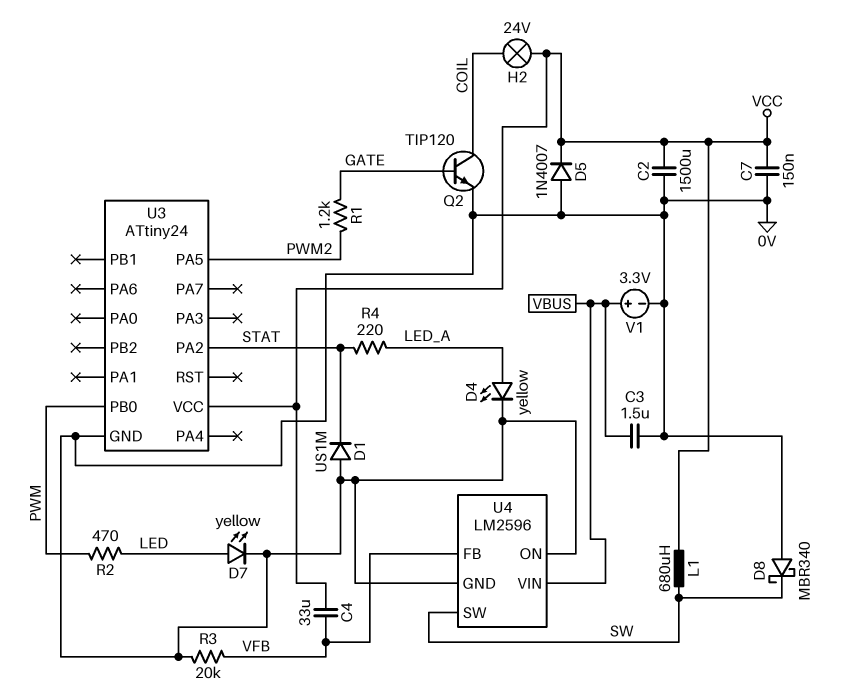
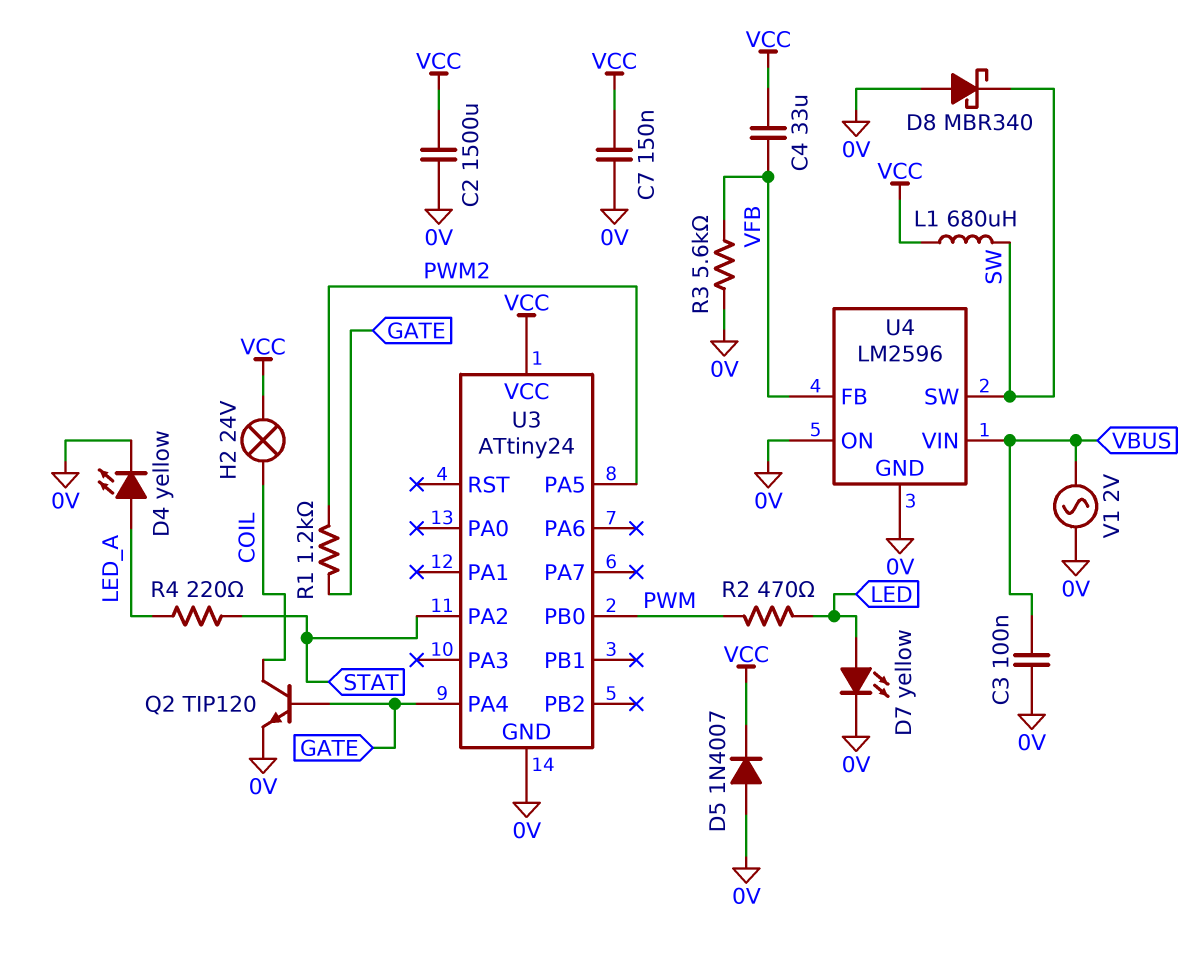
C3: 1.5uF (0V, VBUS) -> 100nF (0V, VBUS)
D1: diode US1M (A 0V, K STAT) -> none
R3: 20k (0V, VFB) -> 5.6k (0V, VFB)
U3 pin PA4: none -> GATE
V1: 3.3V (plus VBUS, minus 0V) -> AC 2V (0V, VBUS)

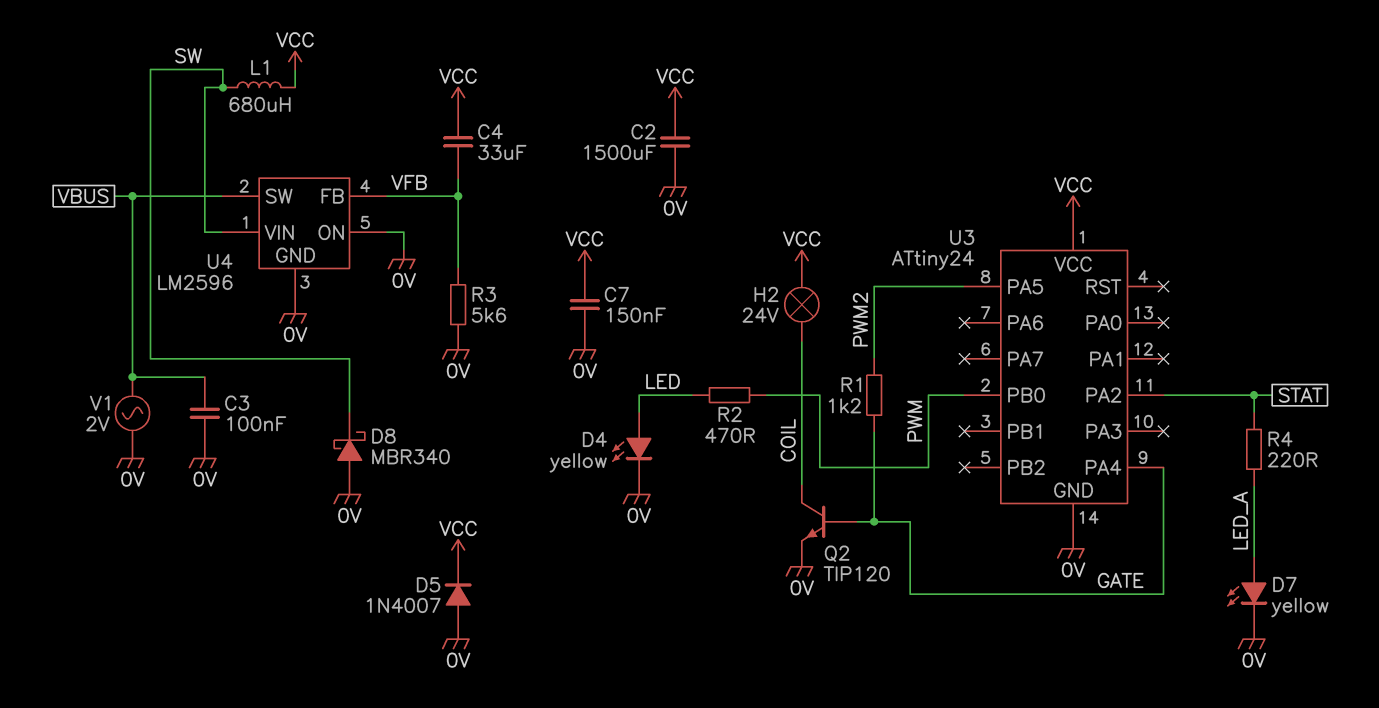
D4: LED yellow (A LED_A, K 0V) -> LED yellow (A LED, K 0V)
D7: LED yellow (A LED, K 0V) -> LED yellow (A LED_A, K 0V)
U4 pin SW: SW -> VBUS
U4 pin VIN: VBUS -> SW

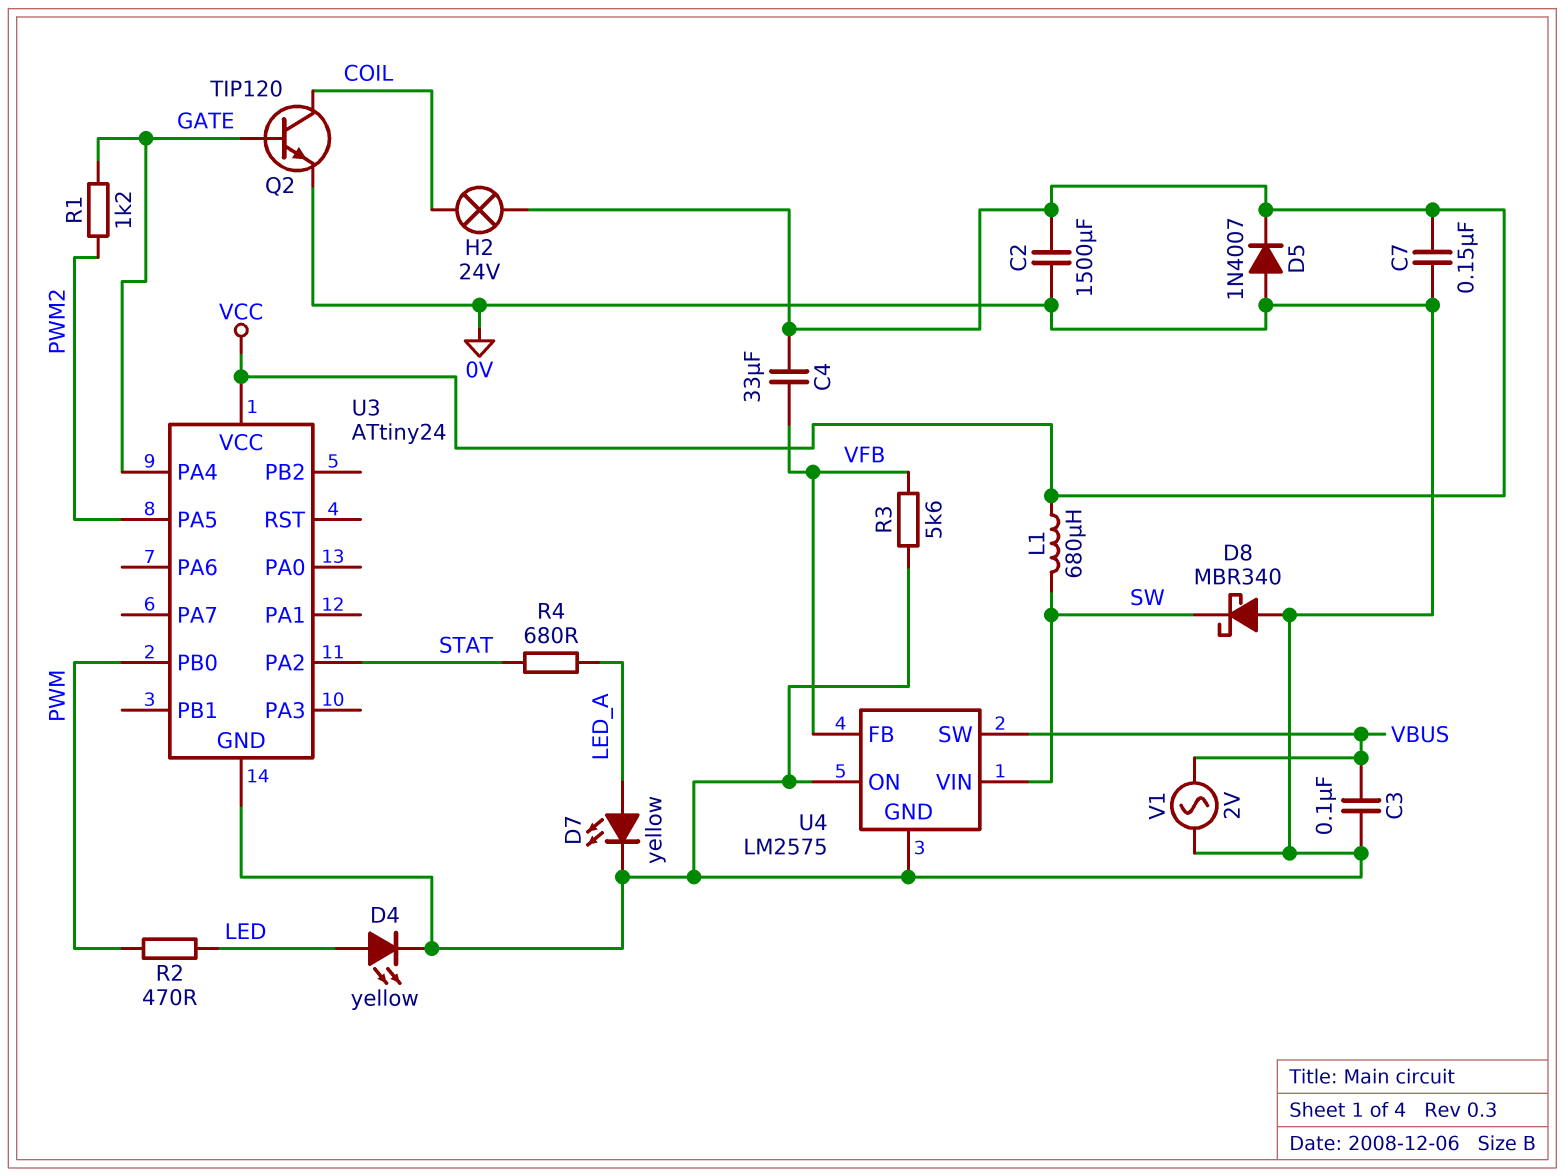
R4: 220 (LED_A, STAT) -> 680 (LED_A, STAT)
U4: LM2596 -> LM2575

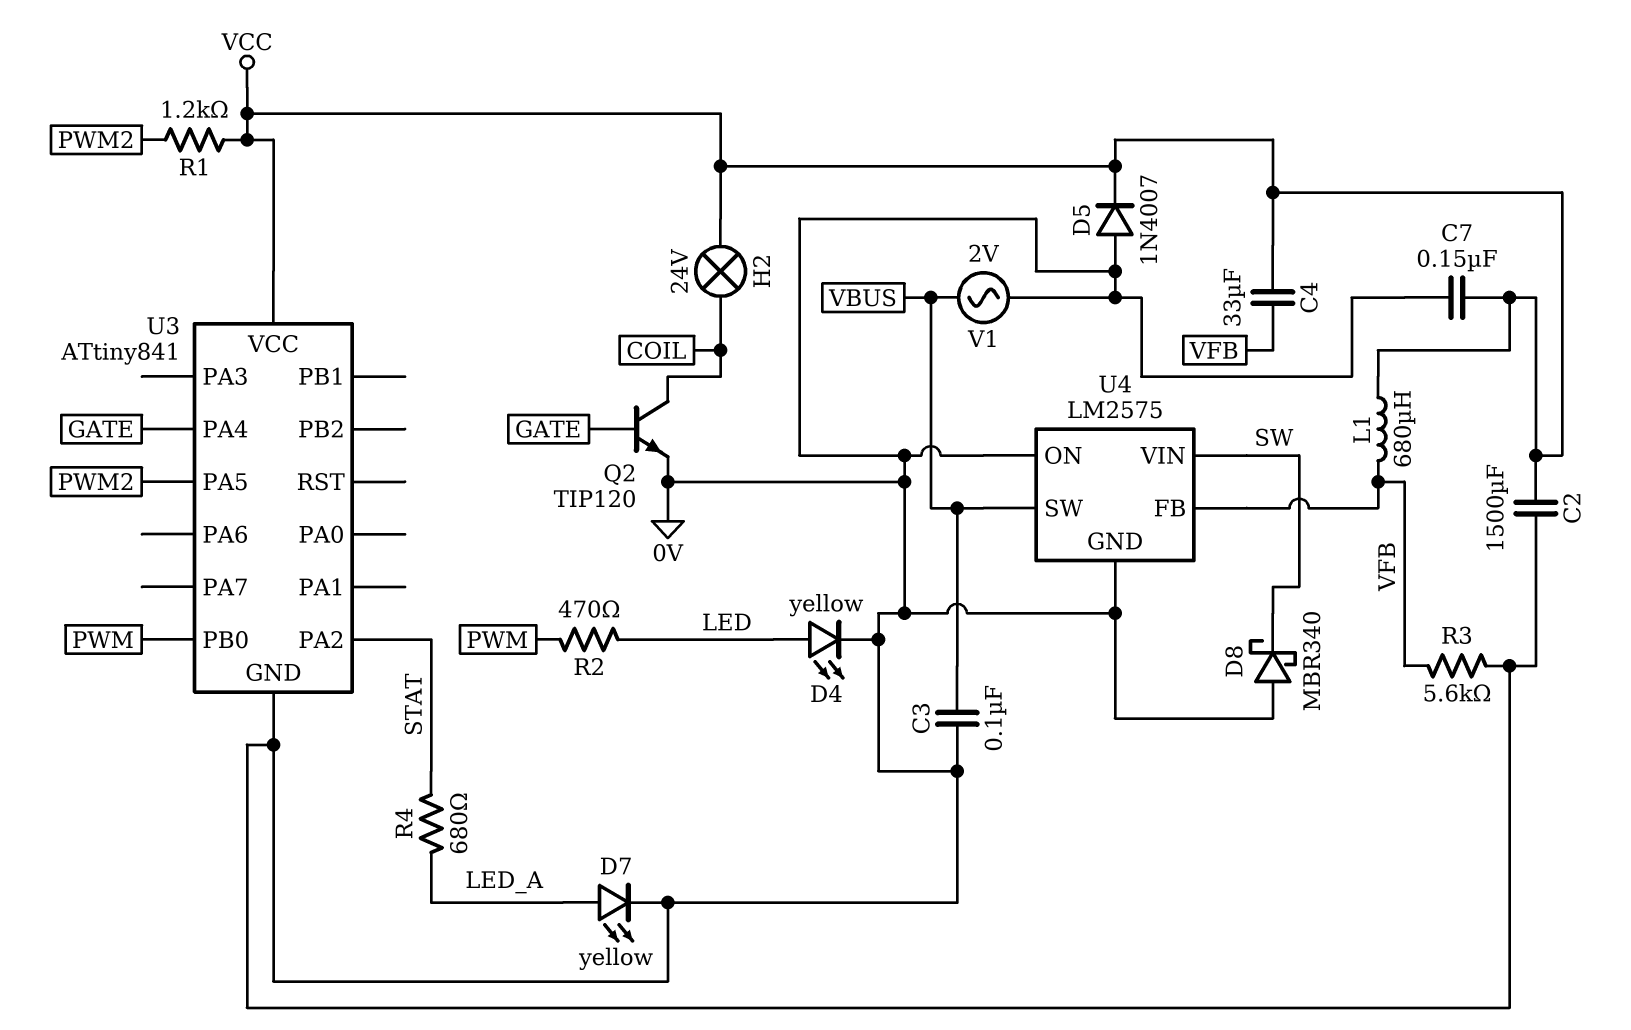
L1: 680uH (SW, VCC) -> 680uH (VCC, VFB)
R1: 1.2k (GATE, PWM2) -> 1.2k (PWM2, VCC)
U3: ATtiny24 -> ATtiny841

